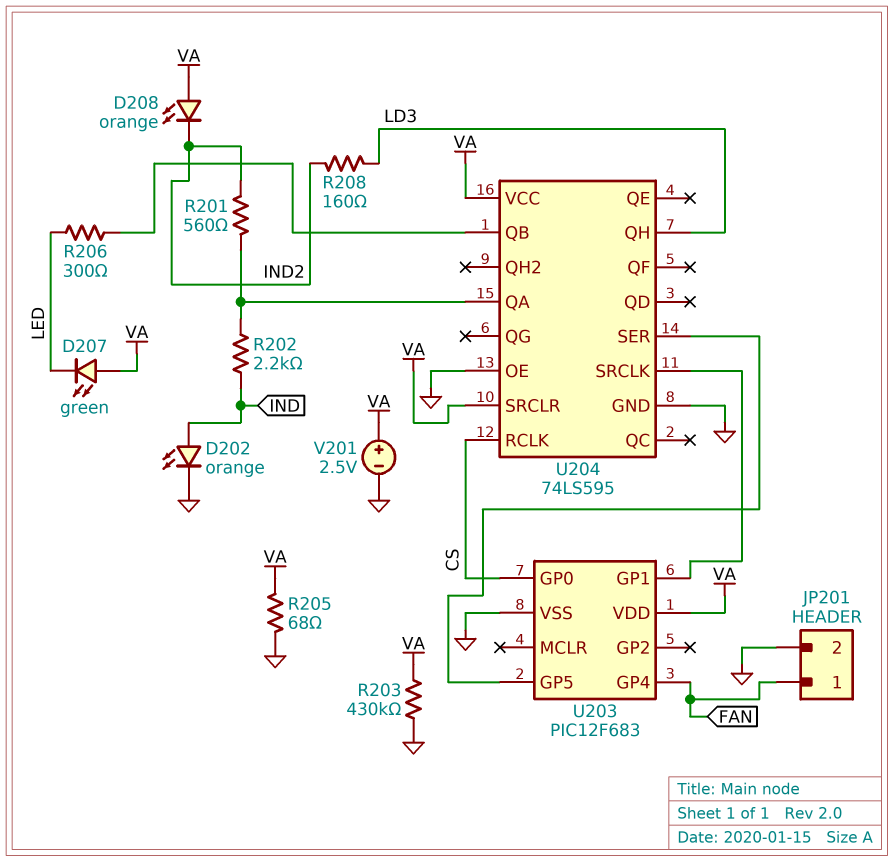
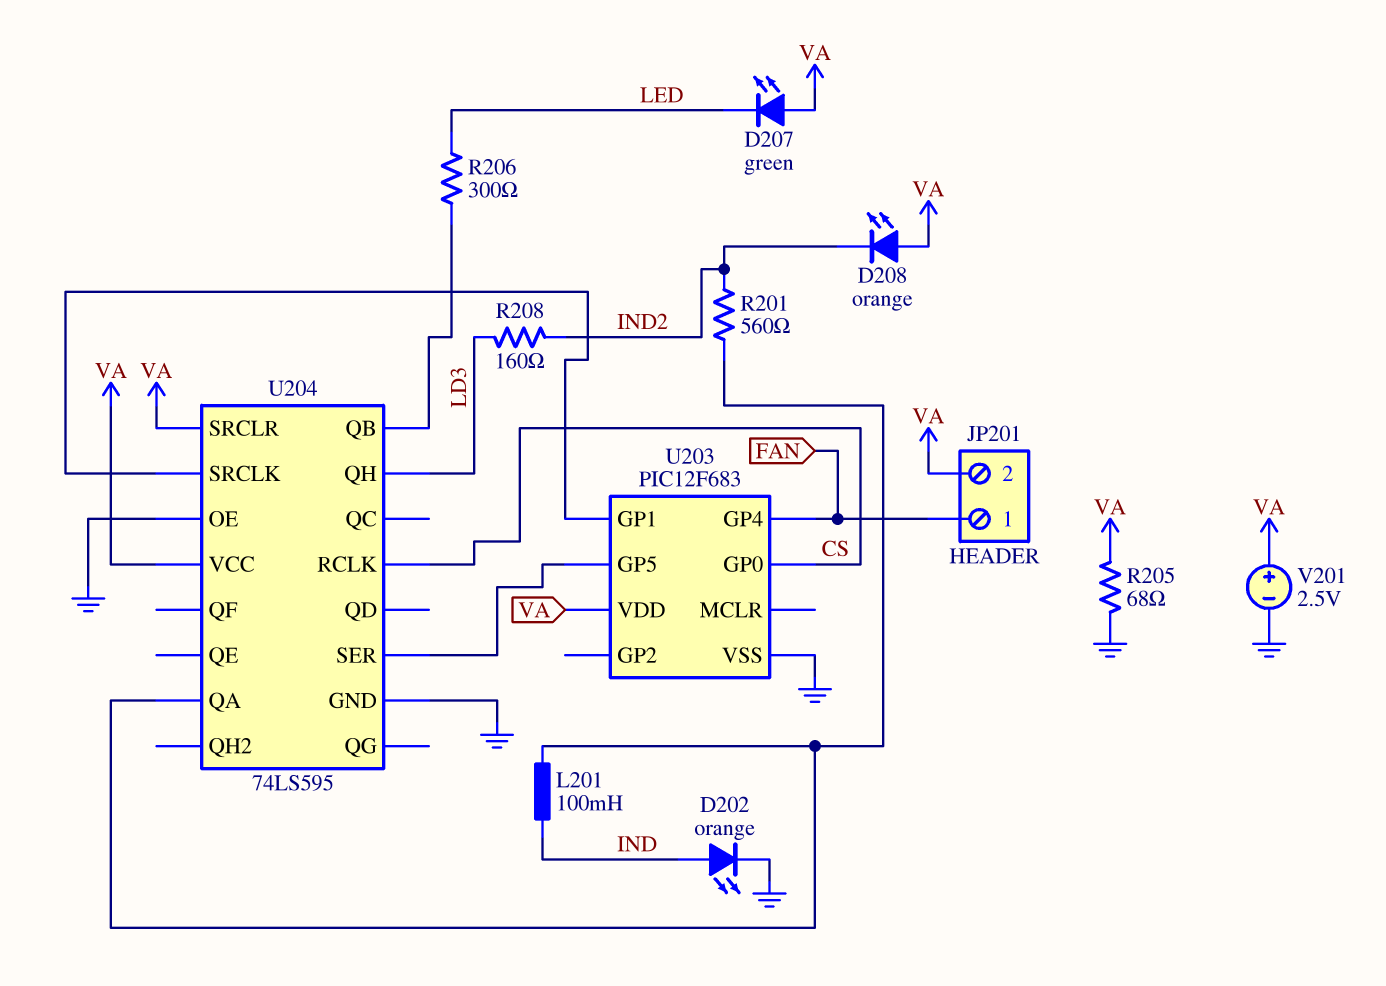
JP201 pin 2: GND -> VA
L201: none -> 100mH (IND, U204/QA)
R202: 2.2k (IND, U204/QA) -> none
R203: 430k (GND, VA) -> none

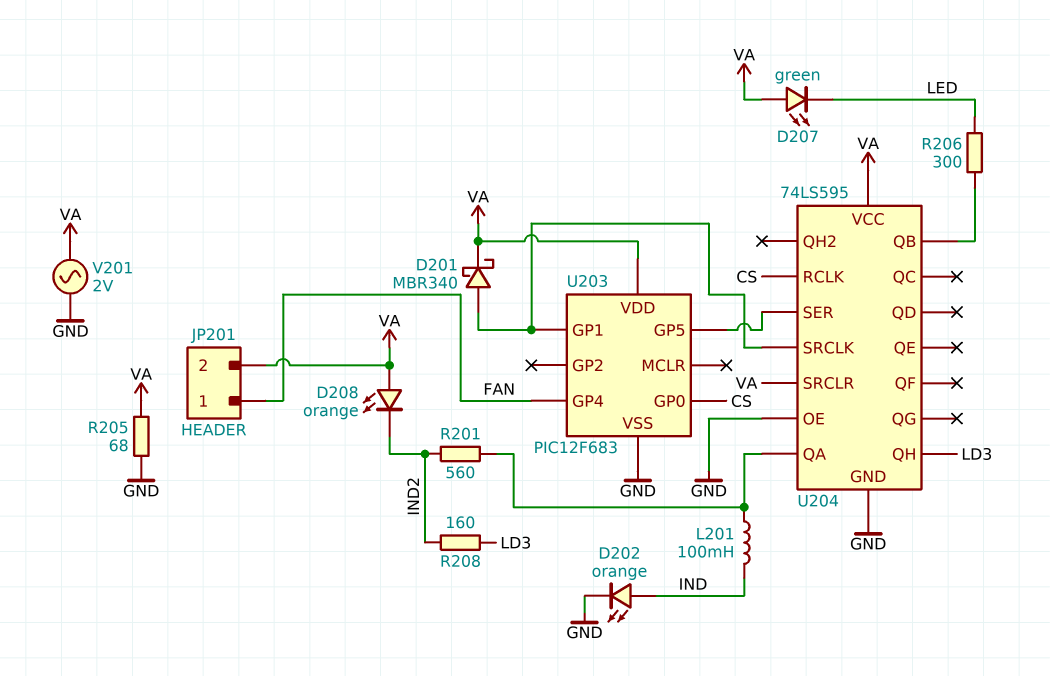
D201: none -> schottky MBR340 (A U203/GP1, K VA)
V201: 2.5V (plus VA, minus GND) -> AC 2V (GND, VA)

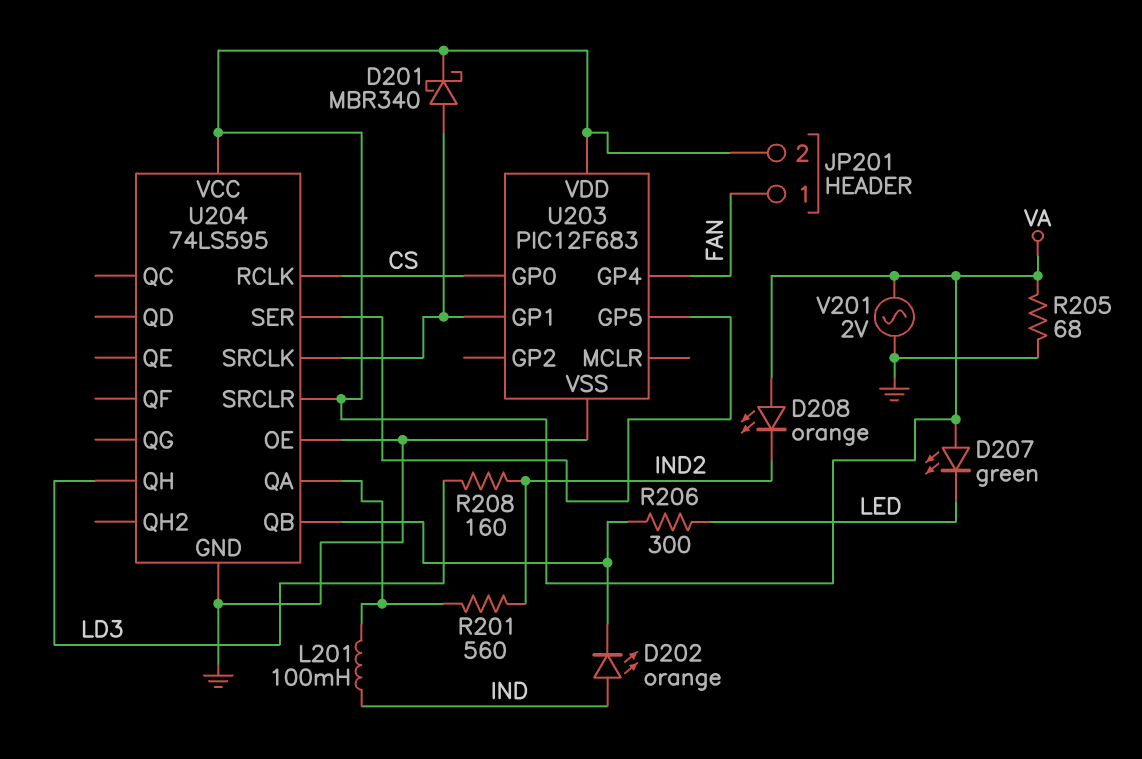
D202: LED orange (A IND, K GND) -> LED orange (A IND, K U204/QB)

